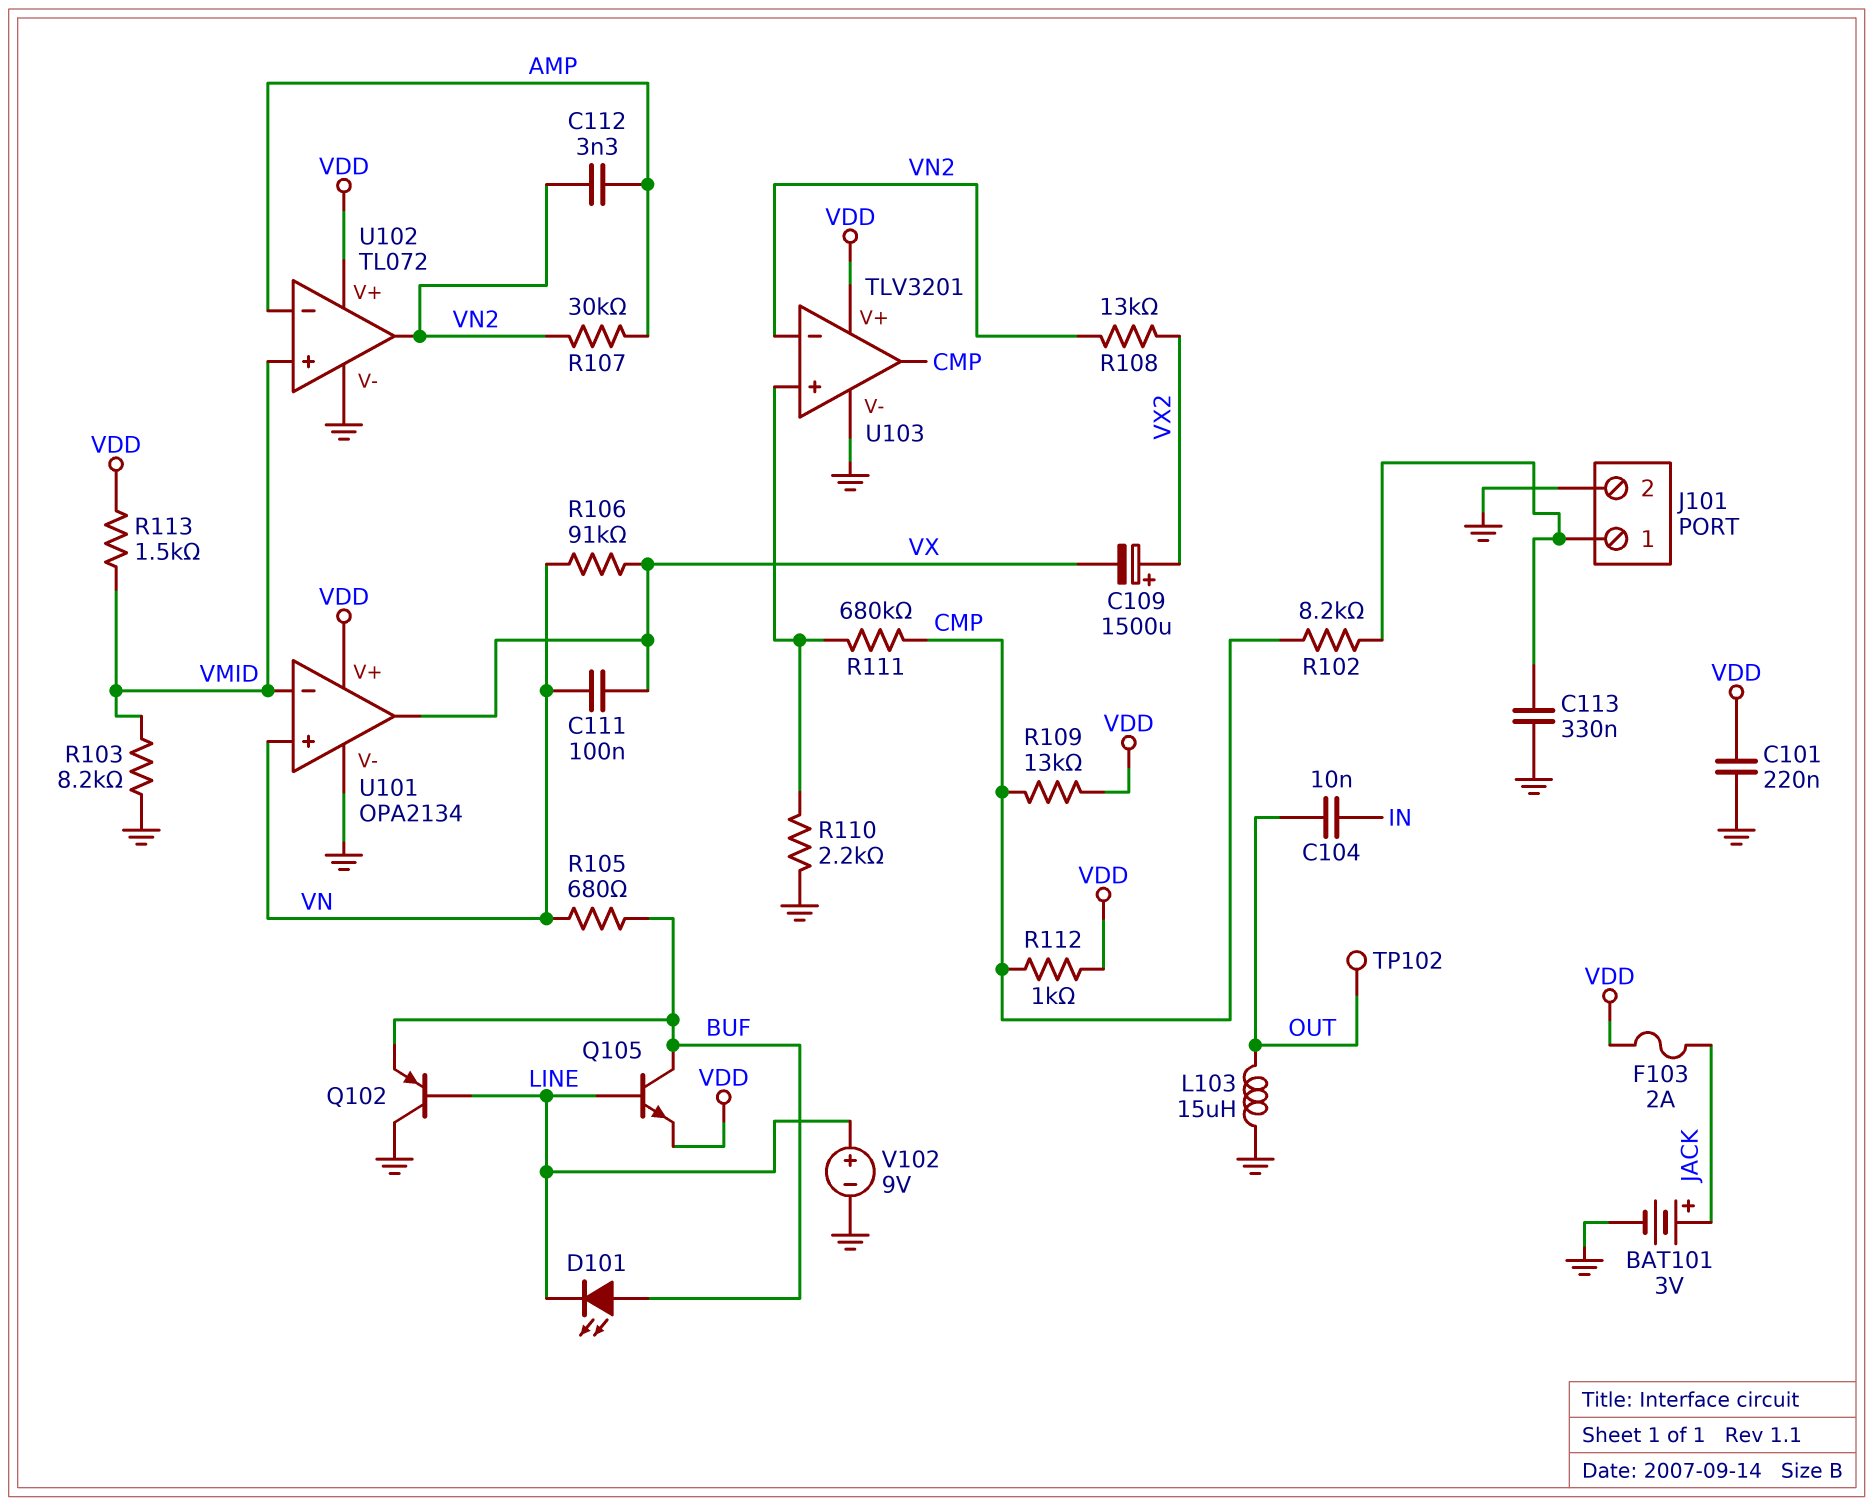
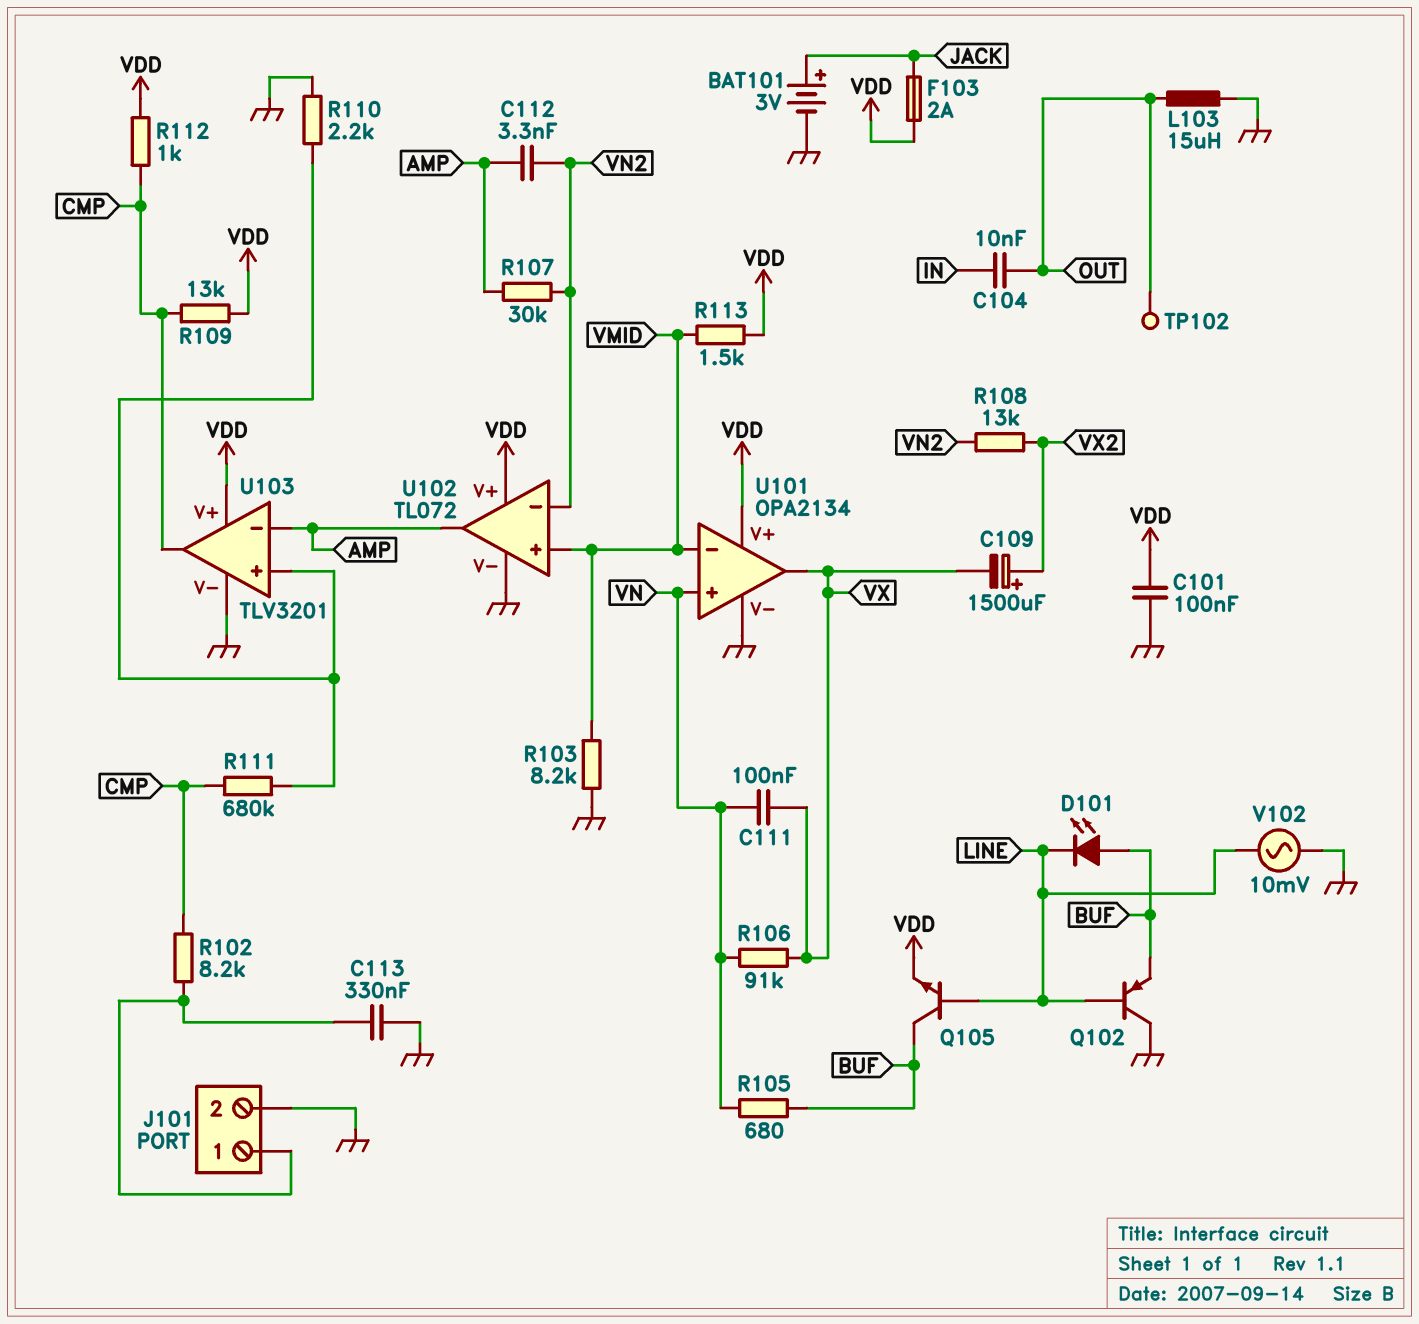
C101: 220nF (GND, VDD) -> 100nF (GND, VDD)
U102 pin in-: AMP -> VN2
U102 pin out: VN2 -> AMP
U103 pin in-: VN2 -> AMP
V102: 9V (plus LINE, minus GND) -> AC 10mV (GND, LINE)

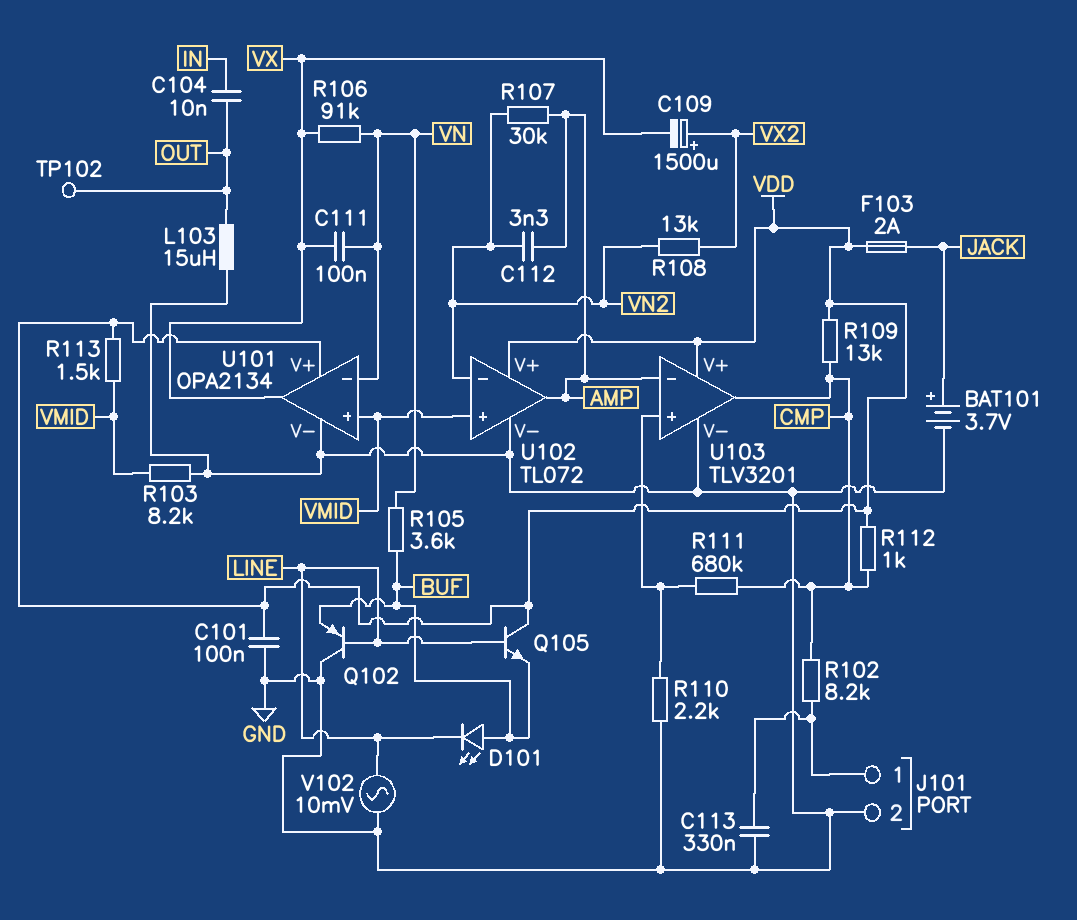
BAT101: 3V (plus JACK, minus GND) -> 3.7V (plus JACK, minus GND)
Q105: NPN (B LINE, C BUF, E VDD) -> NPN (B LINE, C VDD, E BUF)
R105: 680 (BUF, VN) -> 3.6k (BUF, VN)
U101 pin in+: VN -> VMID
U101 pin in-: VMID -> VN

